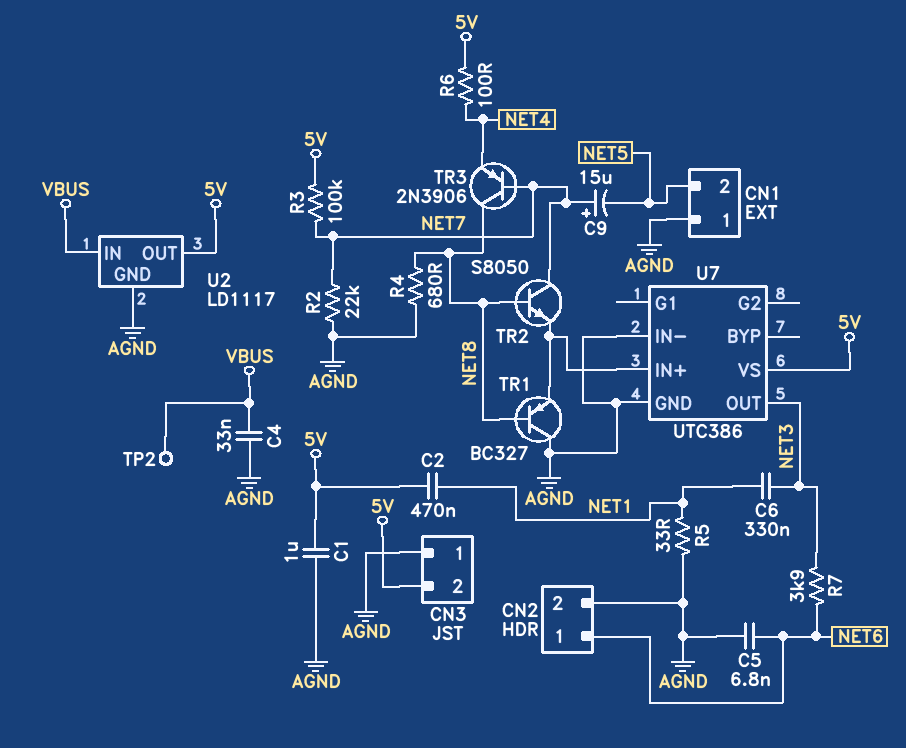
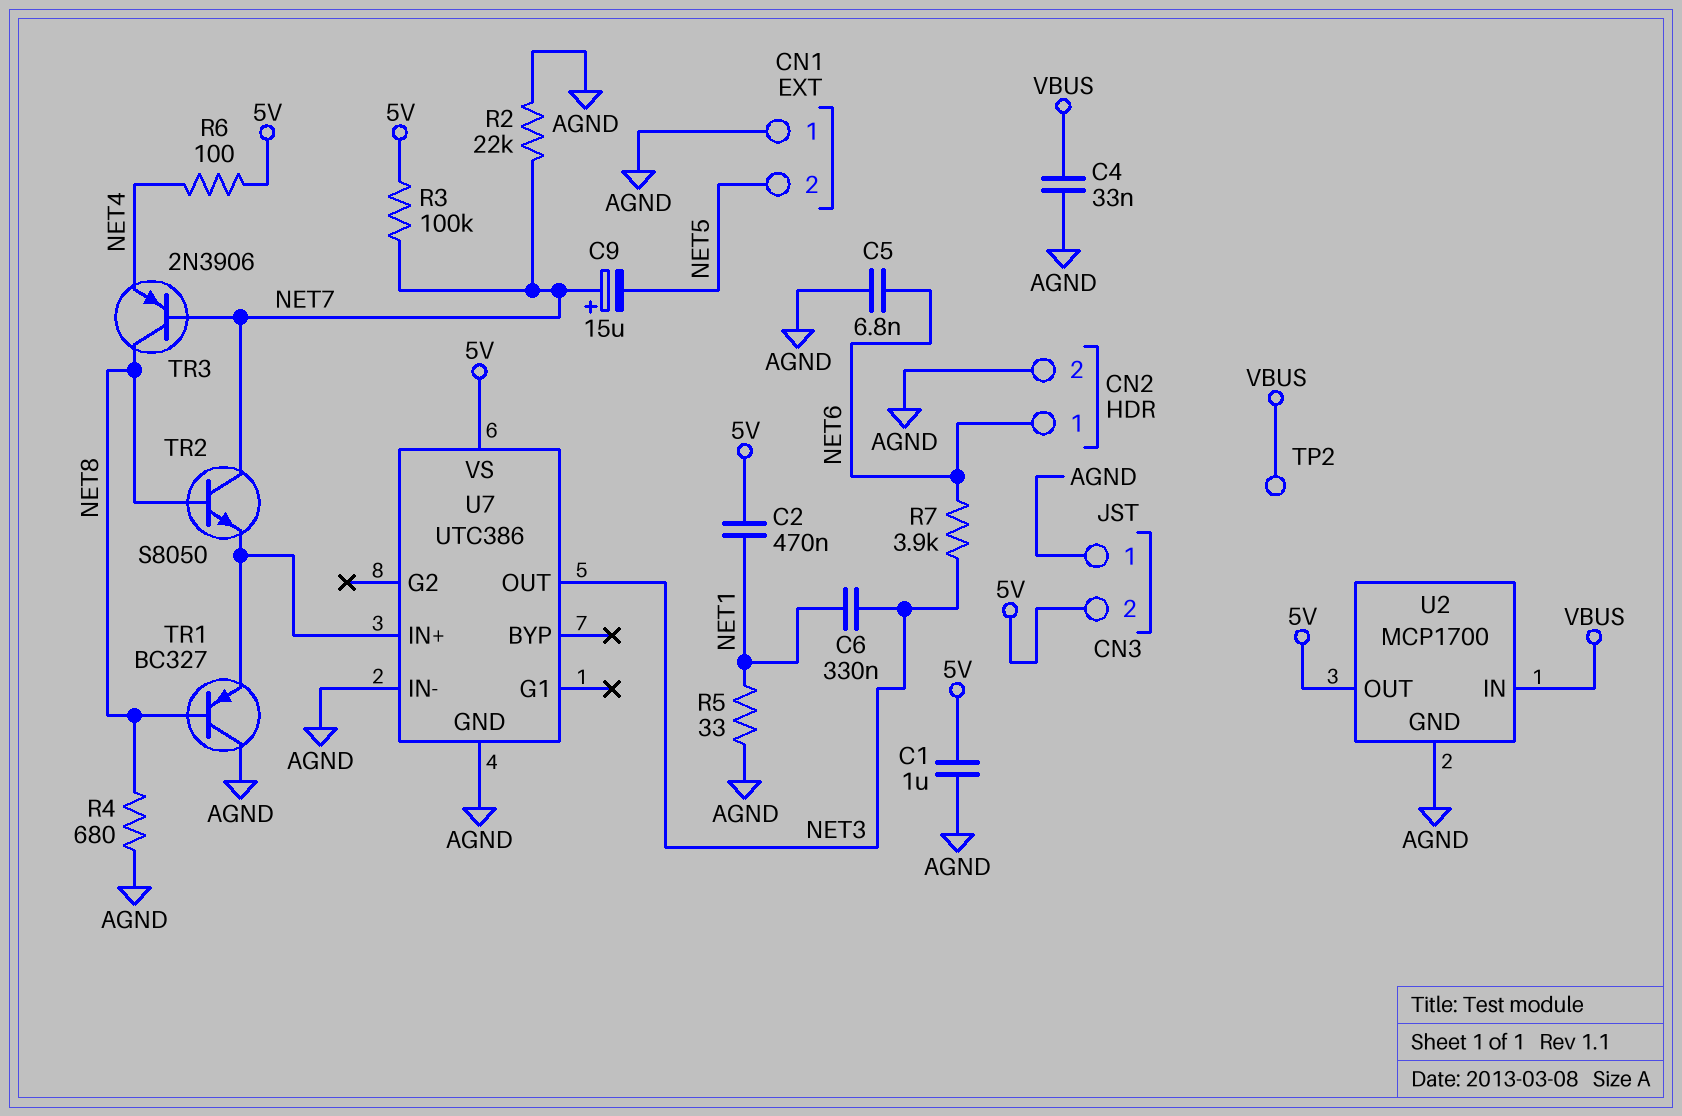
U2: LD1117 -> MCP1700

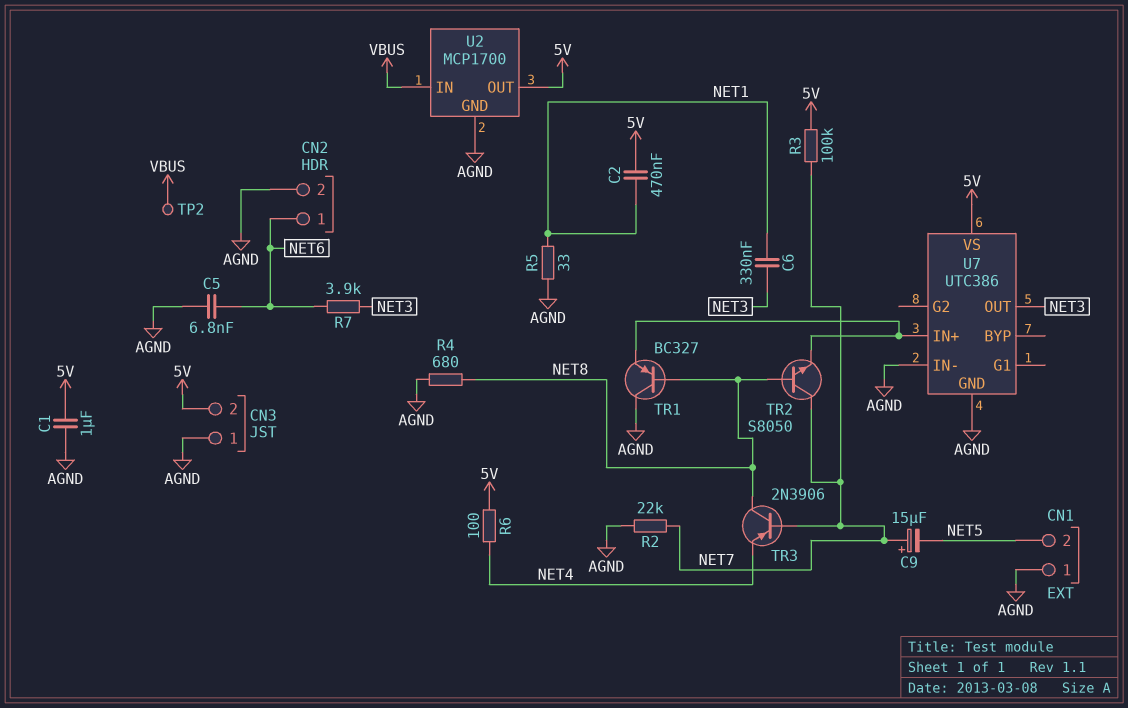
C4: 33nF (AGND, VBUS) -> none

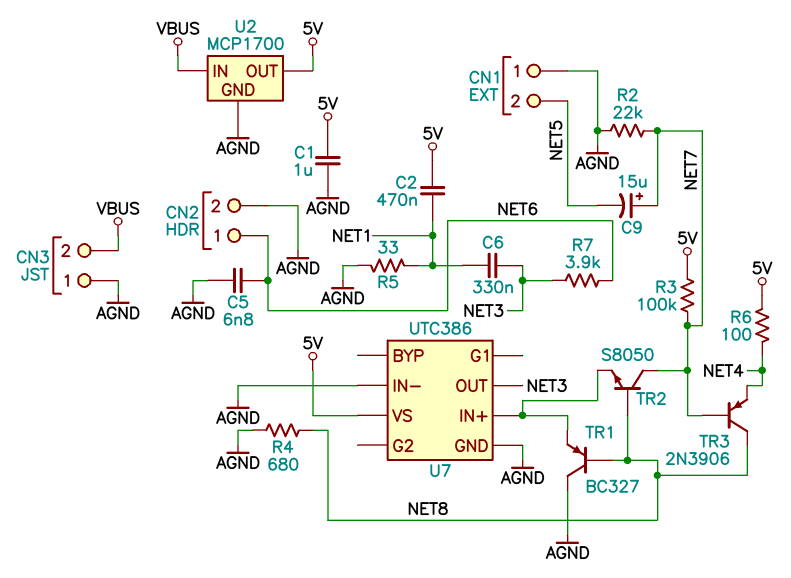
CN3 pin 2: 5V -> VBUS
TP2: test point (VBUS) -> none

